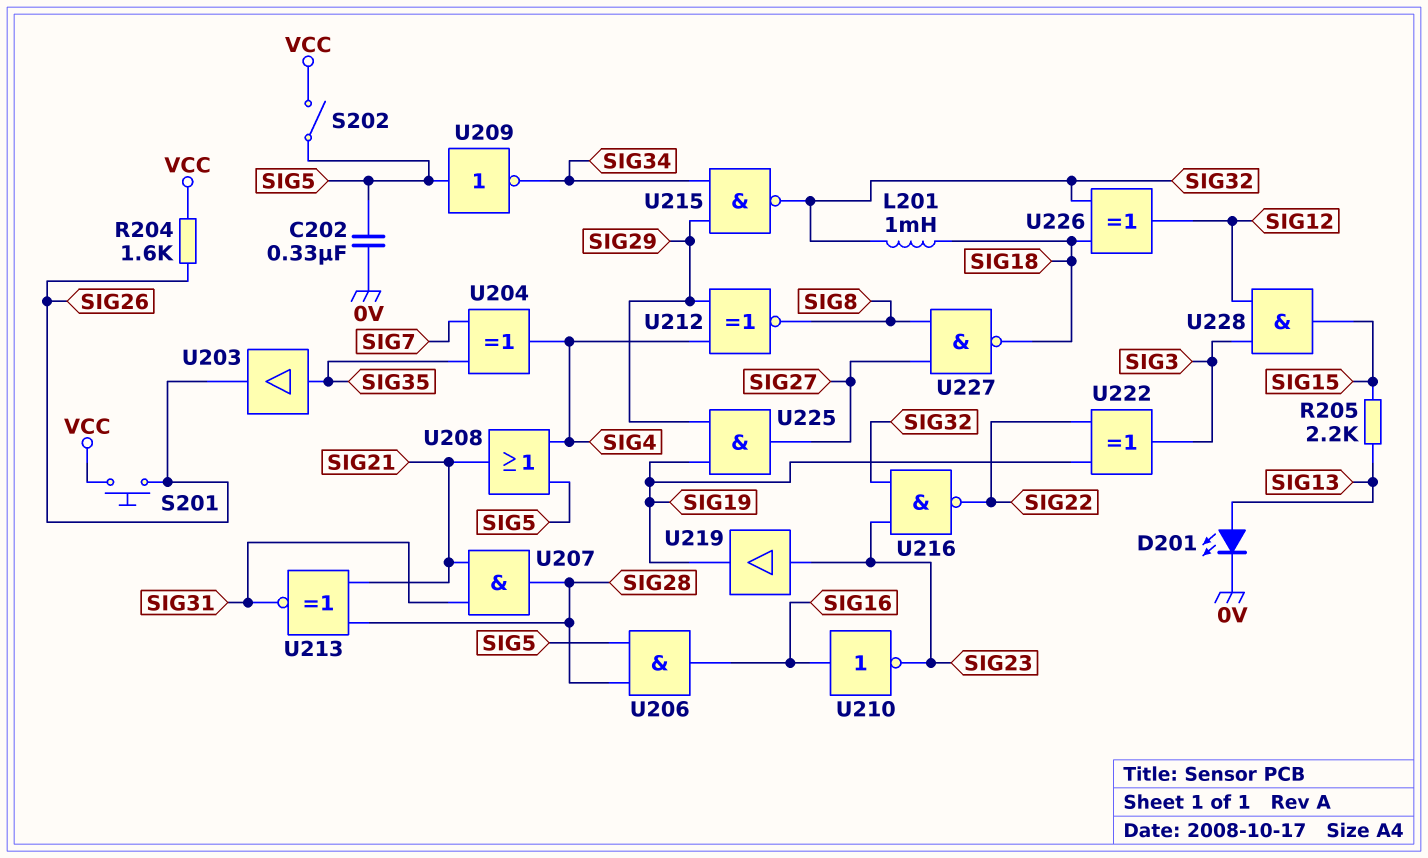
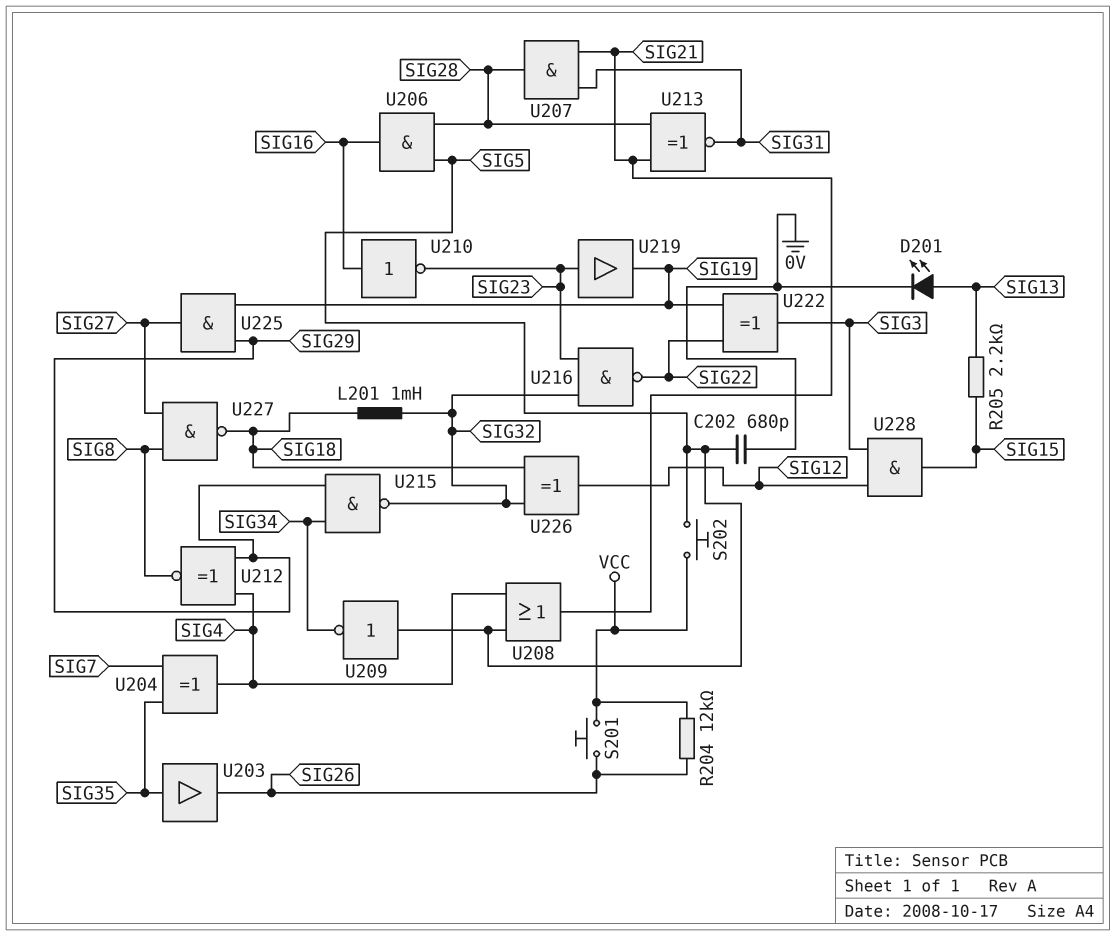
C202: 330nF (0V, SIG5) -> 680pF (0V, SIG5)
R204: 1.6k (SIG26, VCC) -> 12k (SIG26, VCC)
S202: switch (SIG5, VCC) -> button (SIG5, VCC)

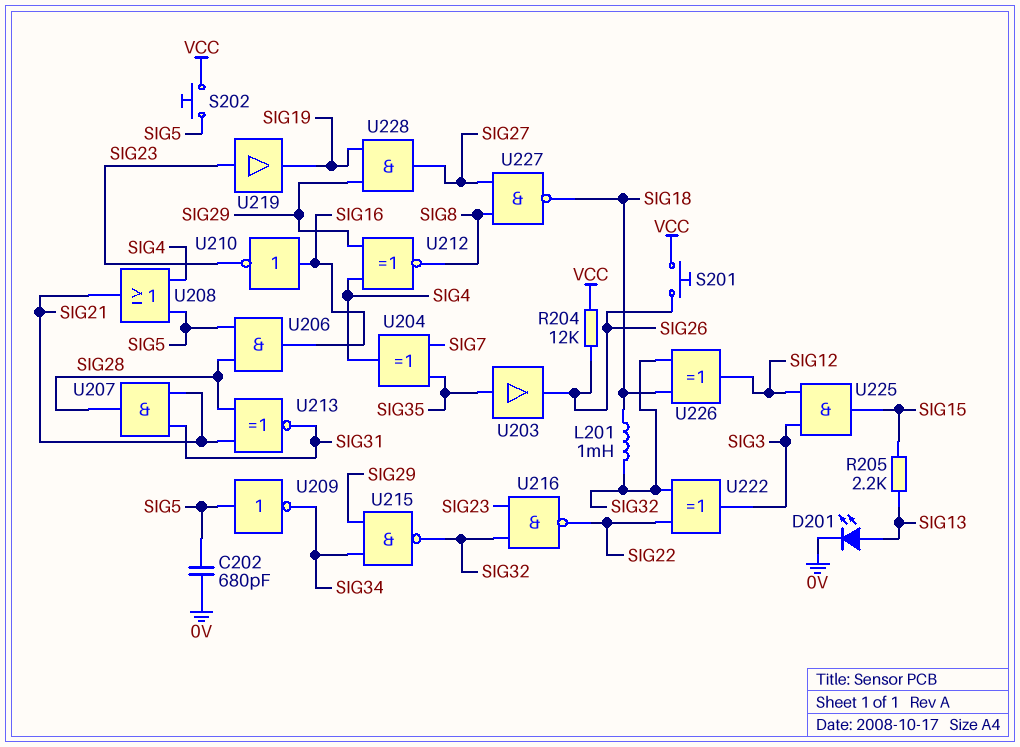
U222: XOR (in SIG19, in SIG22, out SIG3) -> XOR (in SIG22, in SIG32, out SIG3)
U225: AND (in SIG19, in SIG29, out SIG27) -> AND (in SIG3, in SIG12, out SIG15)
U228: AND (in SIG3, in SIG12, out SIG15) -> AND (in SIG19, in SIG29, out SIG27)

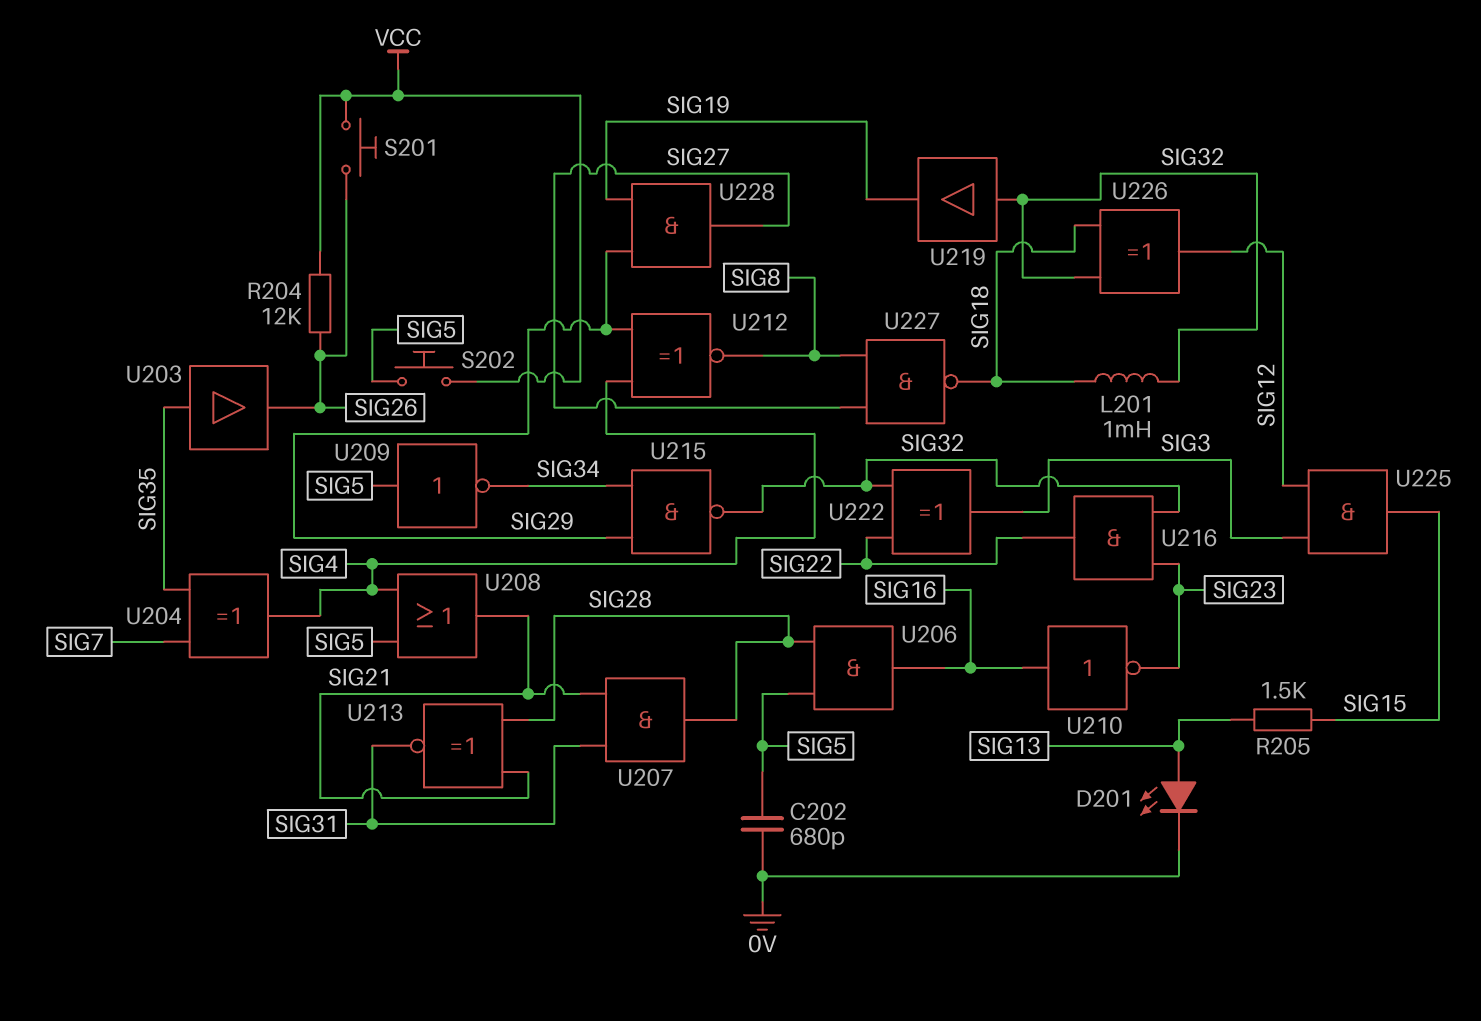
R205: 2.2k (SIG13, SIG15) -> 1.5k (SIG13, SIG15)
U216: NAND (in SIG23, in SIG32, out SIG22) -> AND (in SIG23, in SIG32, out SIG22)
U219: buffer (in SIG23, out SIG19) -> buffer (in SIG32, out SIG19)

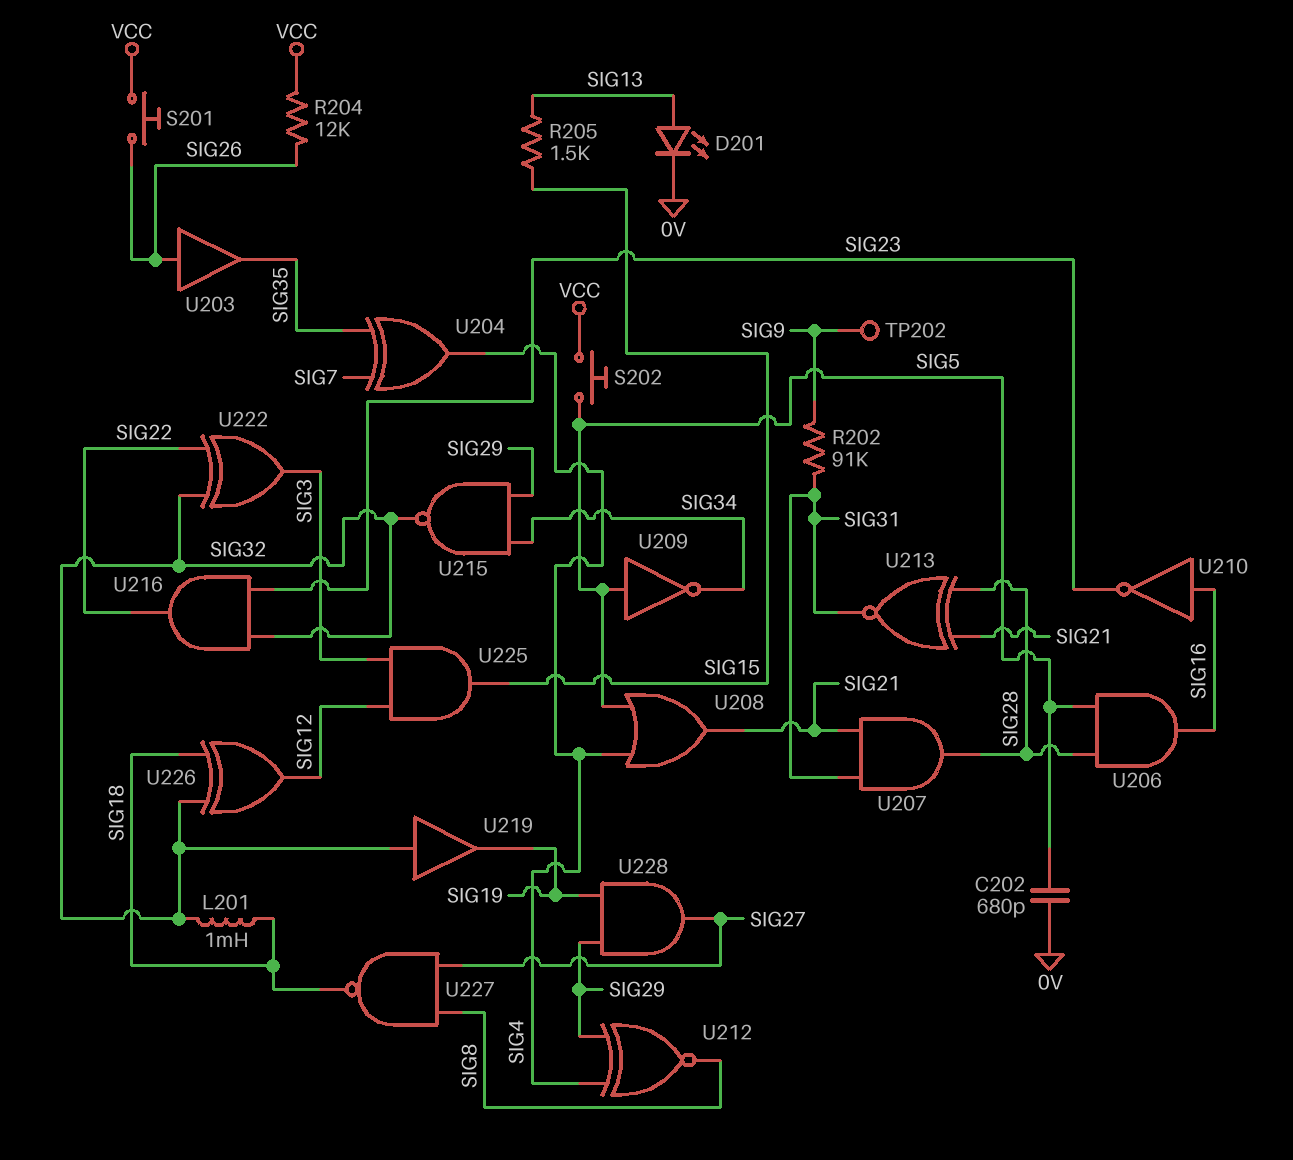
R202: none -> 91k (SIG9, SIG31)
TP202: none -> test point (SIG9)
U203: buffer (in SIG35, out SIG26) -> buffer (in SIG26, out SIG35)

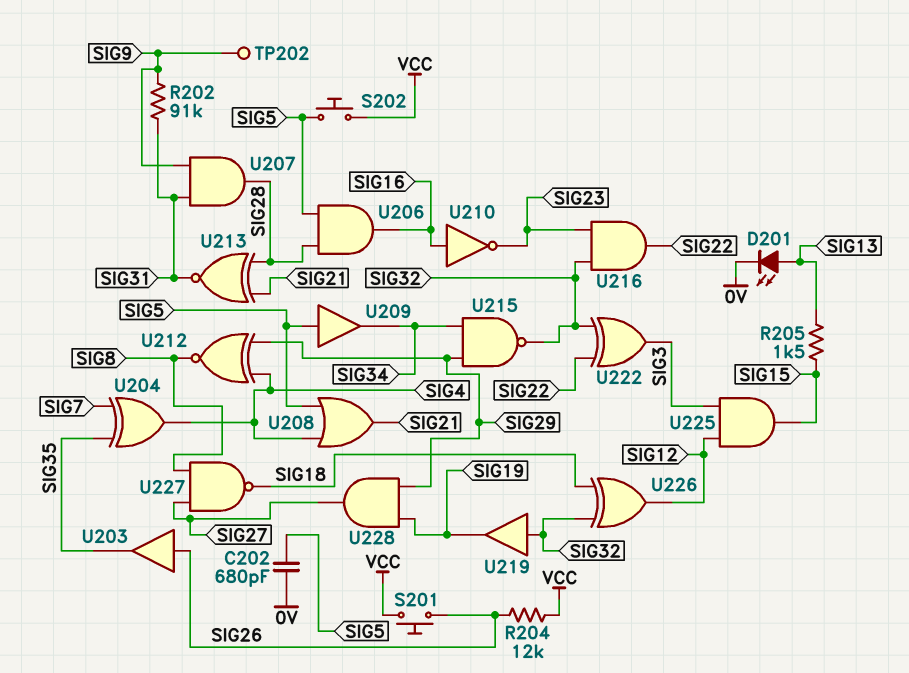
L201: 1mH (SIG18, SIG32) -> none
U207: AND (in SIG21, in SIG31, out SIG28) -> AND (in SIG9, in SIG31, out SIG28)
U209: NOT (in SIG5, out SIG34) -> buffer (in SIG5, out SIG34)

